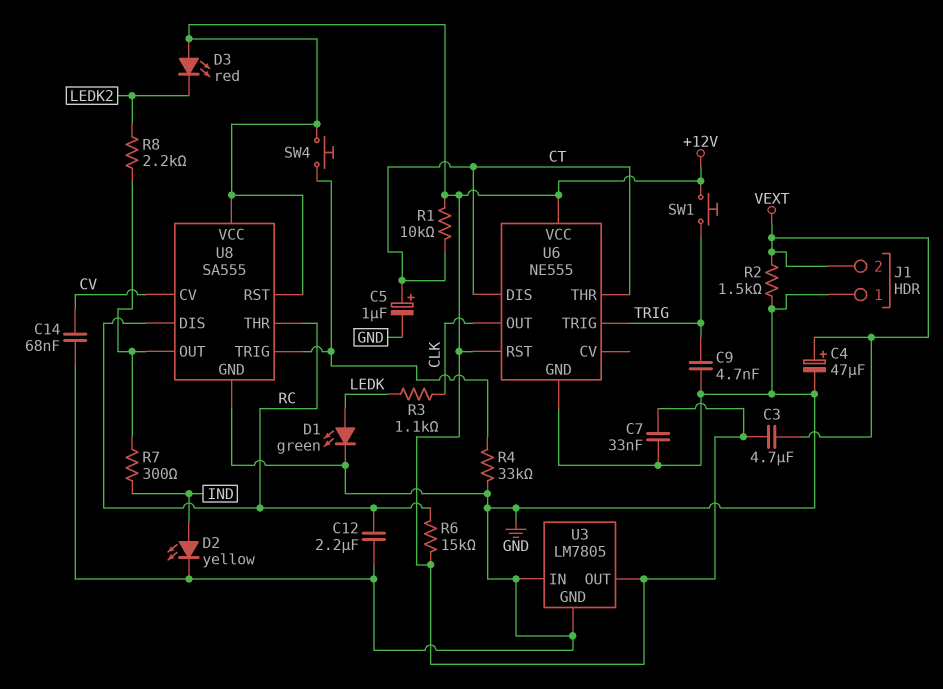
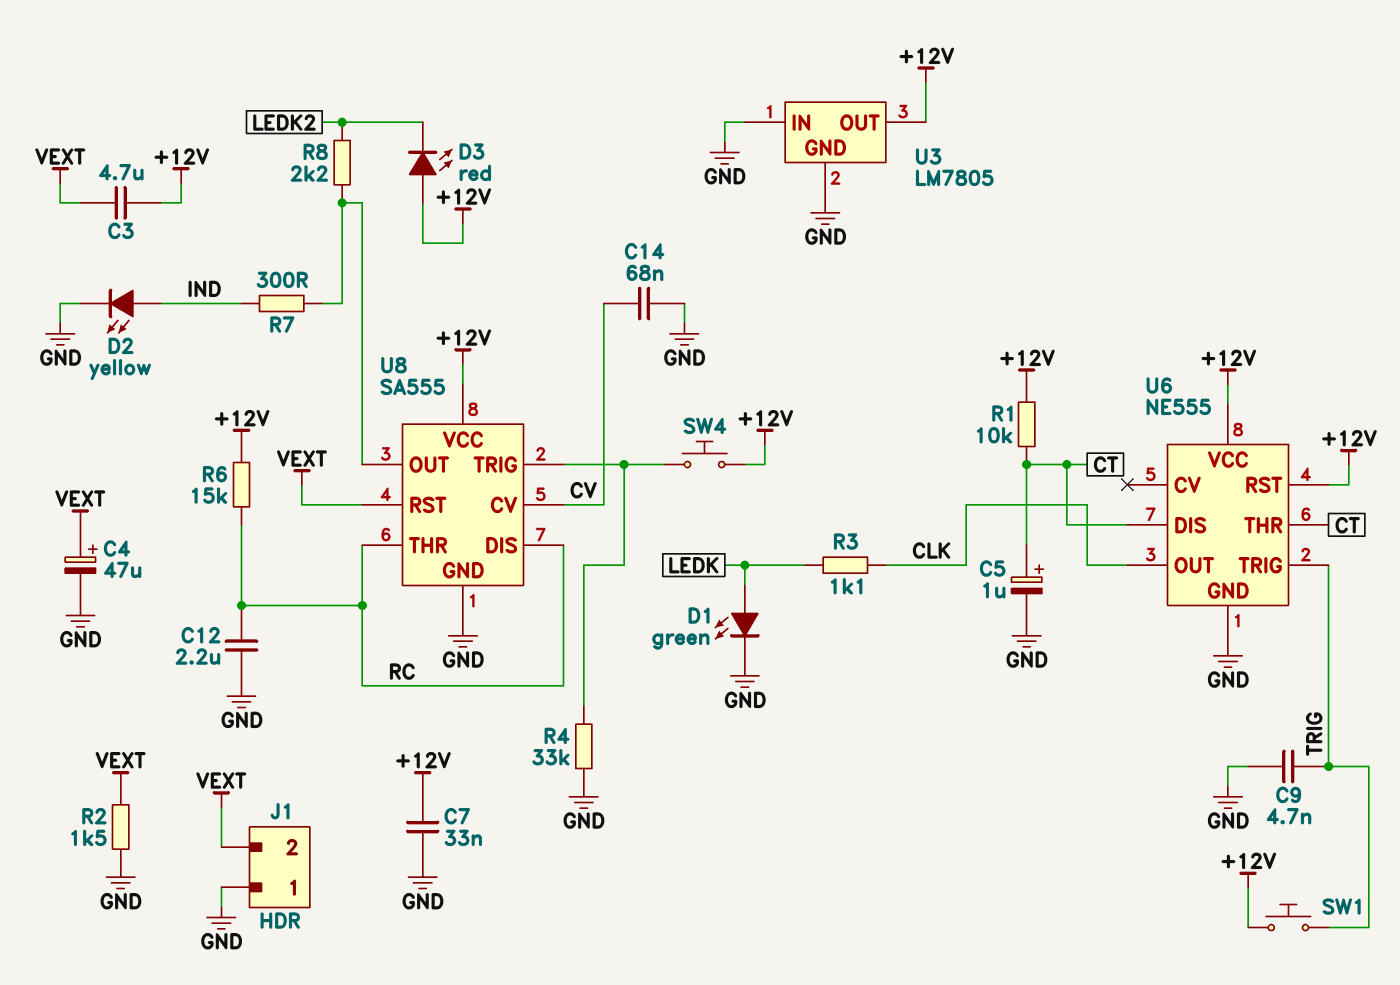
U8 pin RST: +12V -> VEXT

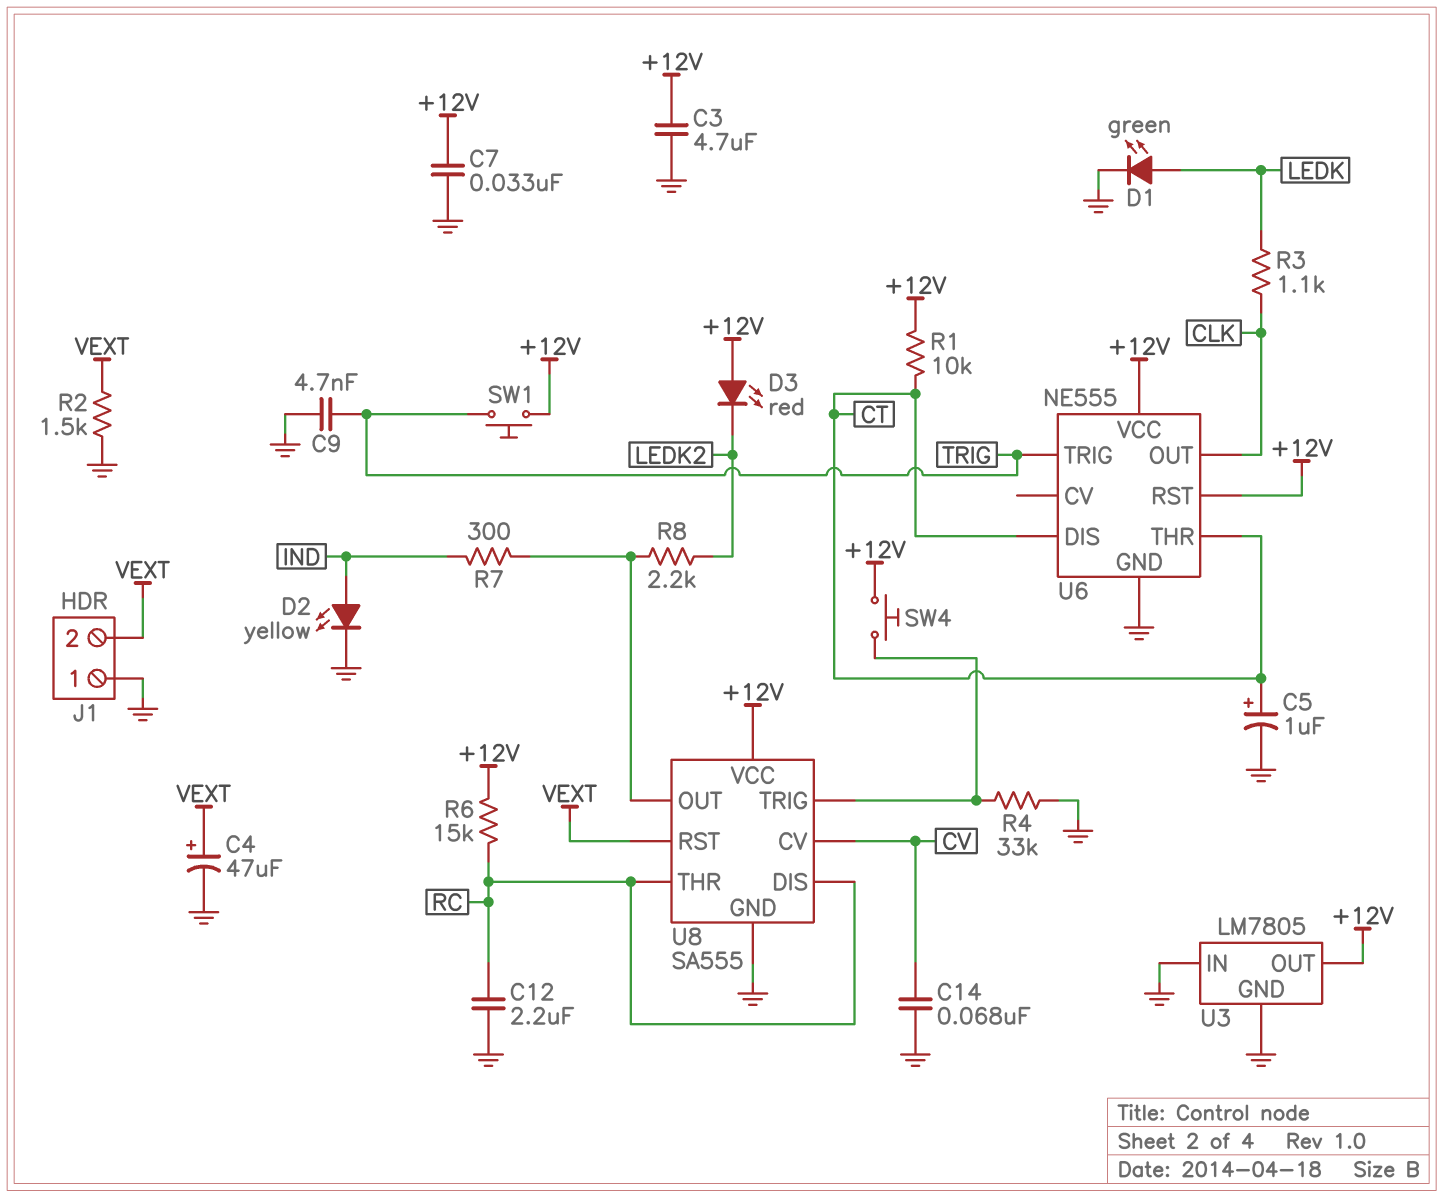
C3: 4.7uF (+12V, VEXT) -> 4.7uF (+12V, GND)

